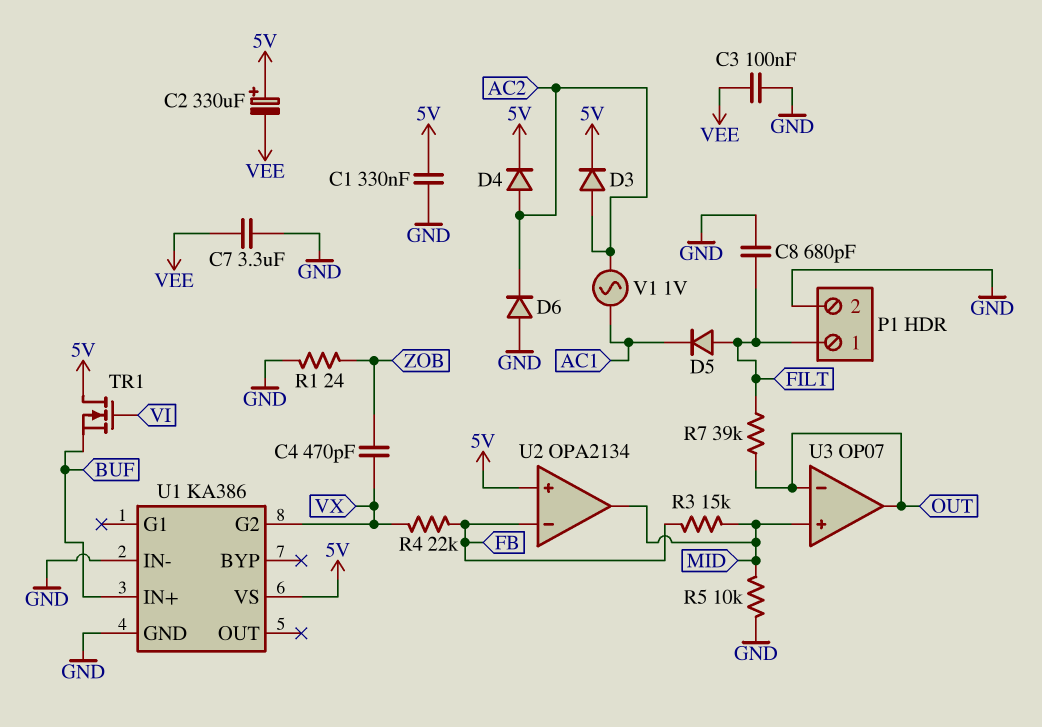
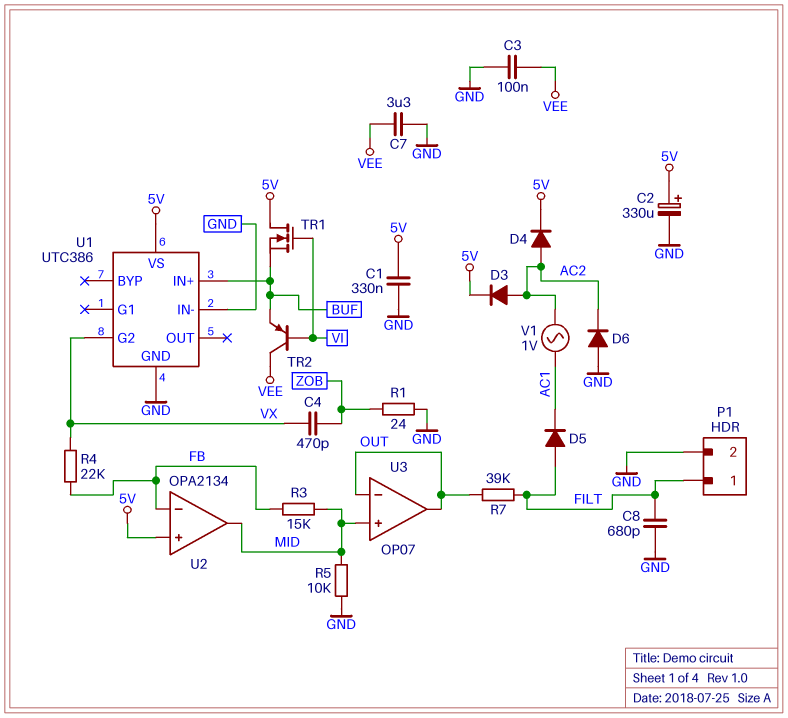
C2: 330uF (plus 5V, minus VEE) -> 330uF (plus 5V, minus GND)
TR2: none -> PNP (B VI, C VEE, E BUF)
U1: KA386 -> UTC386

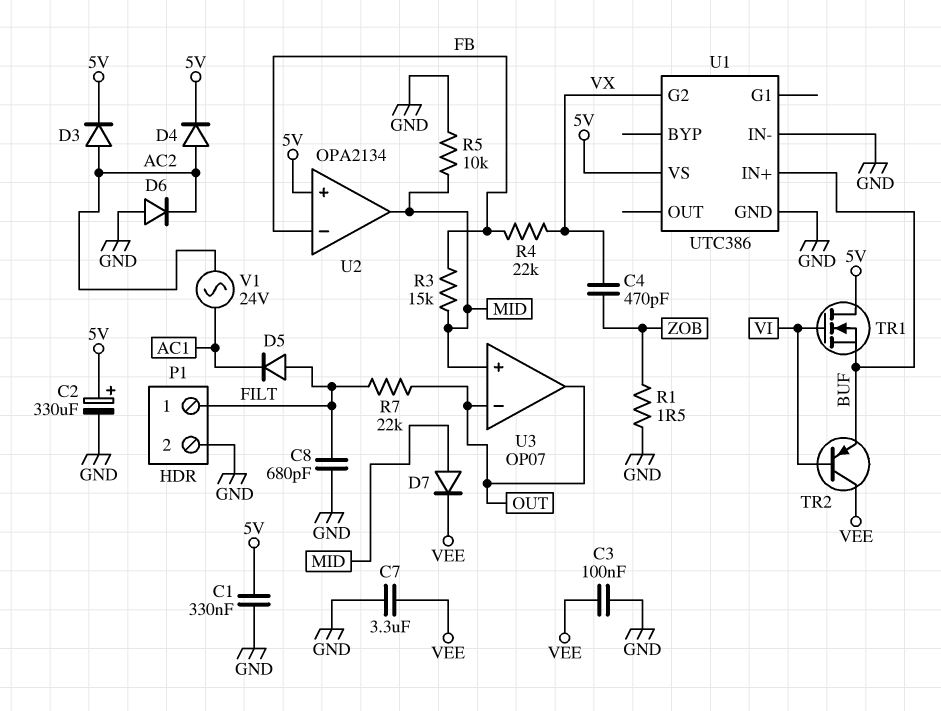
D7: none -> diode (A MID, K VEE)
R1: 24 (GND, ZOB) -> 1.5 (GND, ZOB)
R7: 39k (FILT, OUT) -> 22k (FILT, OUT)
V1: AC 1V (AC1, AC2) -> AC 24V (AC1, AC2)

